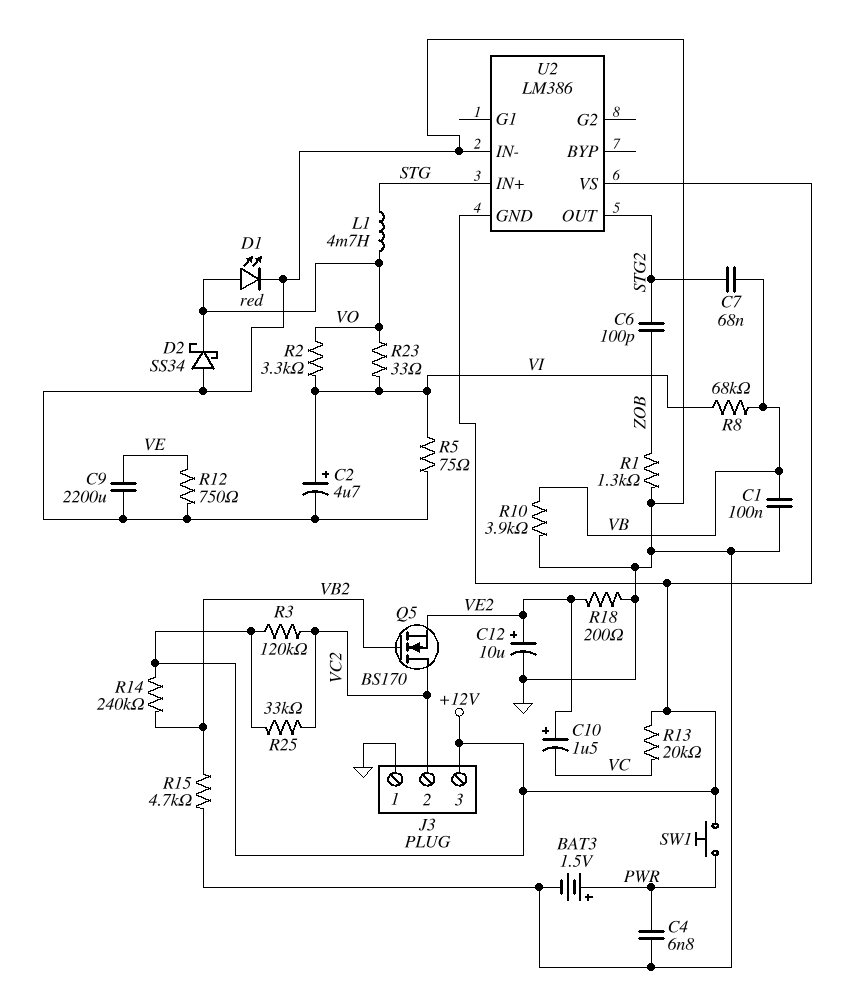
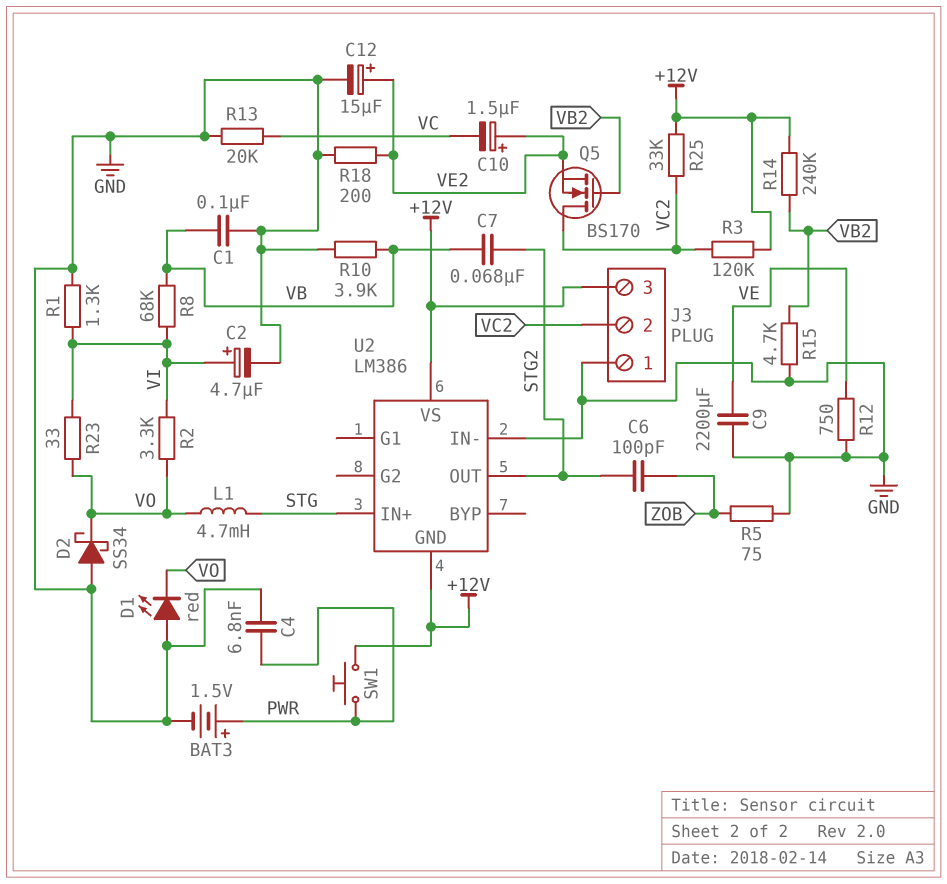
C12: 10uF (plus VE2, minus GND) -> 15uF (plus VE2, minus GND)
D1: LED red (A VO, K GND) -> LED red (A GND, K VO)
R1: 1.3k (GND, ZOB) -> 1.3k (GND, VI)
R5: 75 (GND, VI) -> 75 (GND, ZOB)
R13: 20k (+12V, VC) -> 20k (GND, VC)

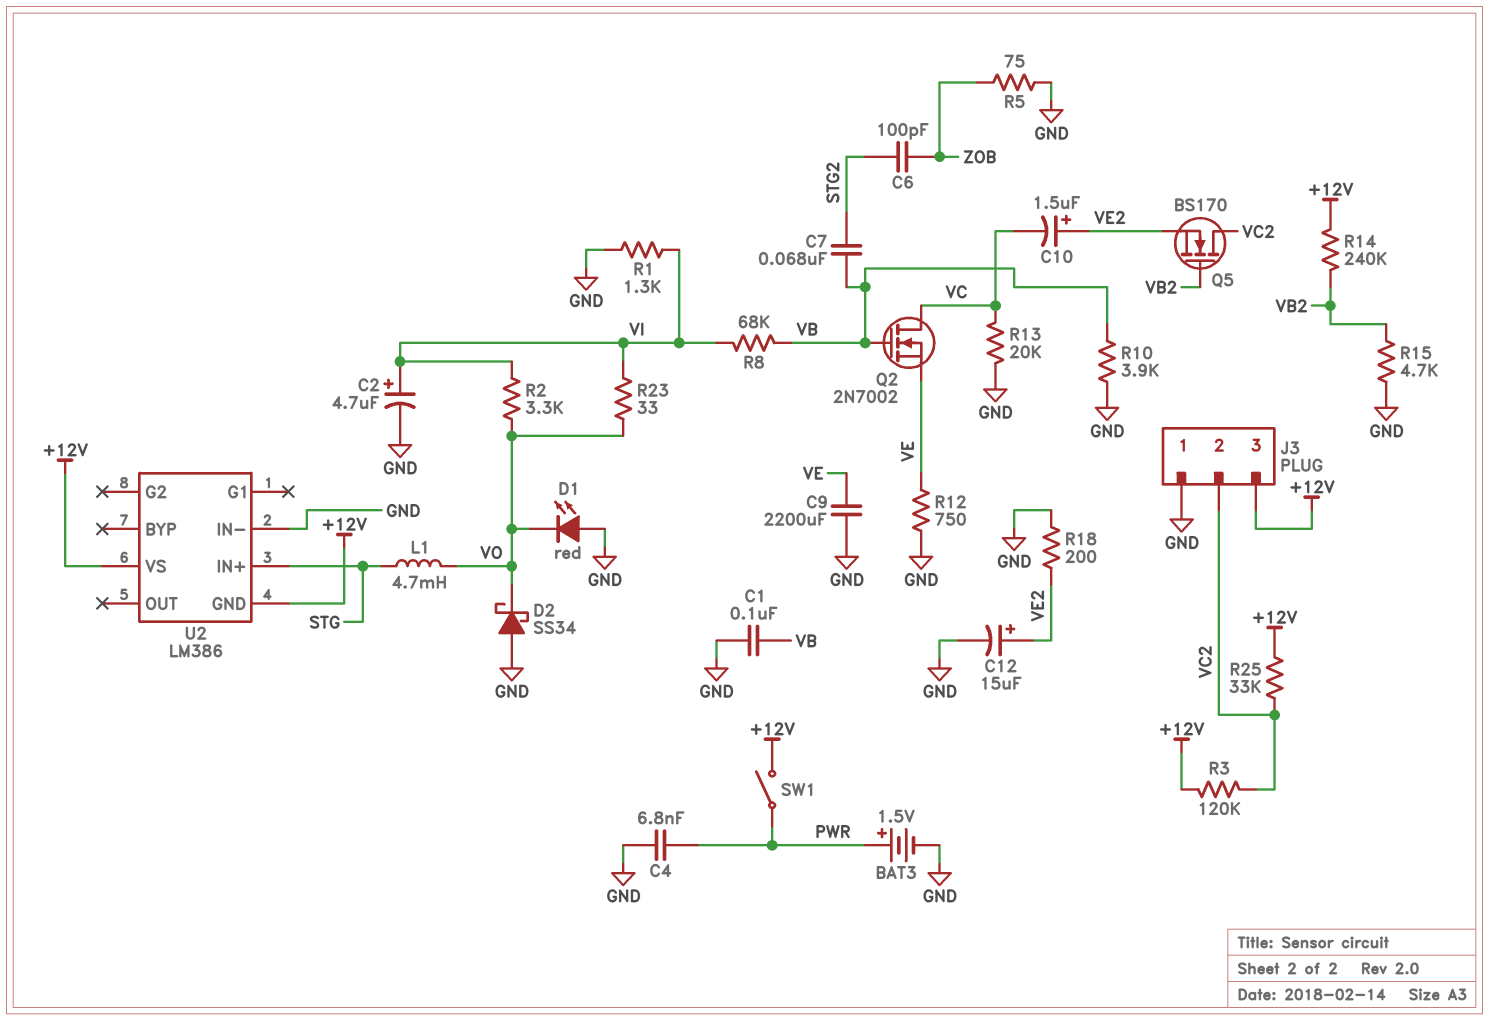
Q2: none -> NMOS 2N7002 (G VB, D VC, S VE)
SW1: button (+12V, PWR) -> switch (+12V, PWR)
U2 pin OUT: STG2 -> none

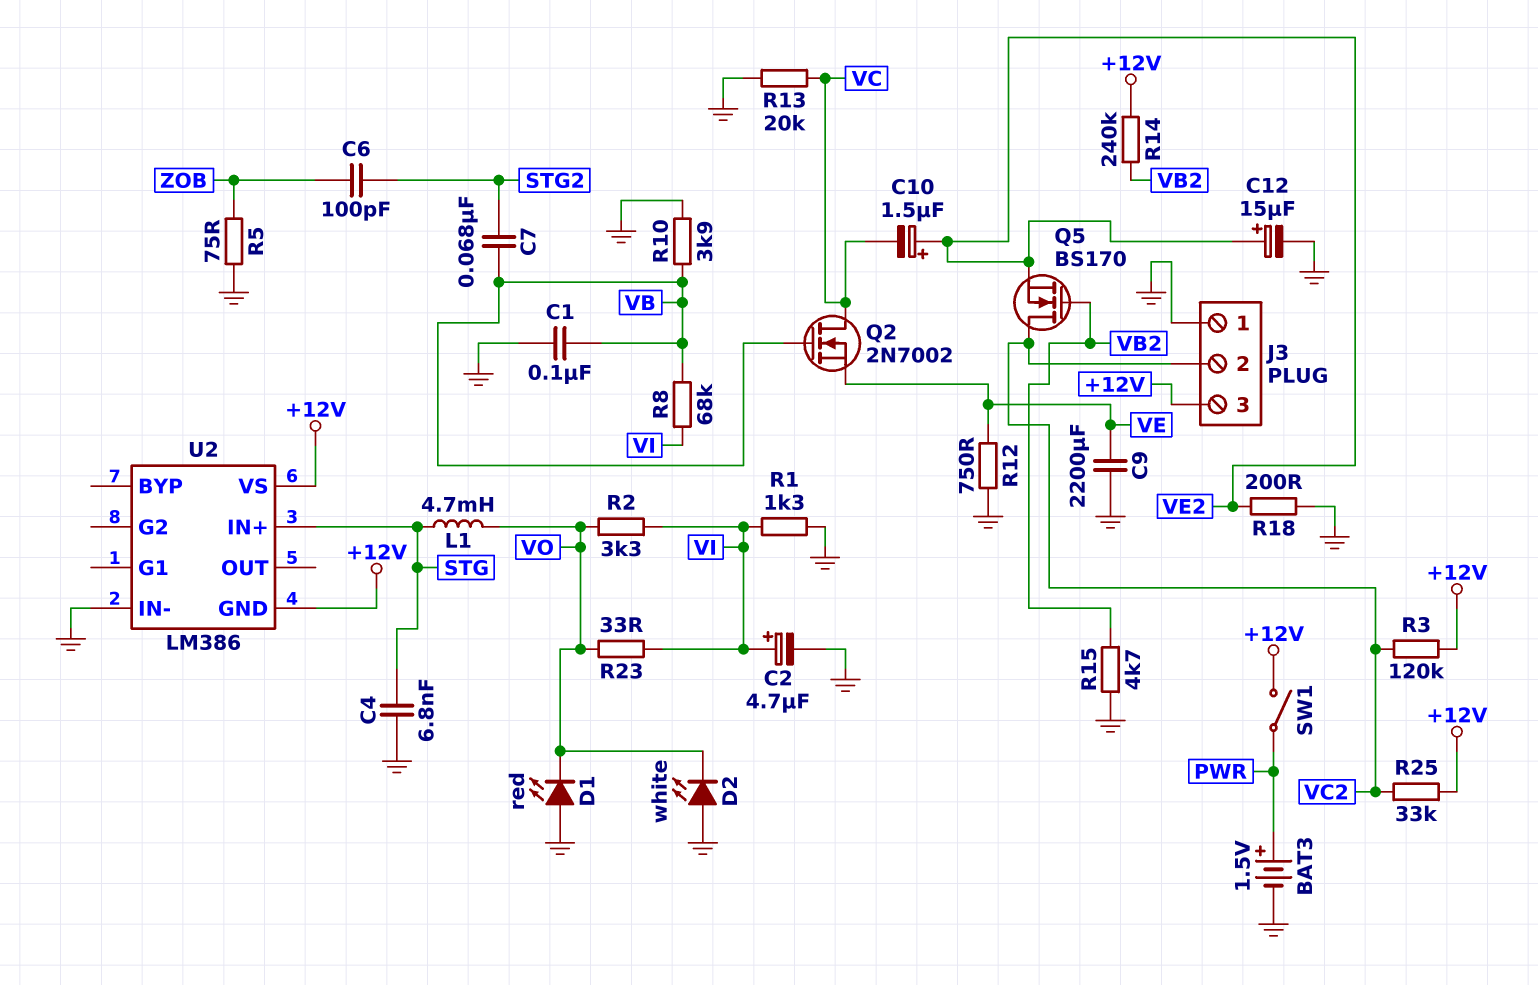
C4: 6.8nF (GND, PWR) -> 6.8nF (GND, STG)
D2: schottky SS34 (A GND, K VO) -> LED white (A GND, K VO)

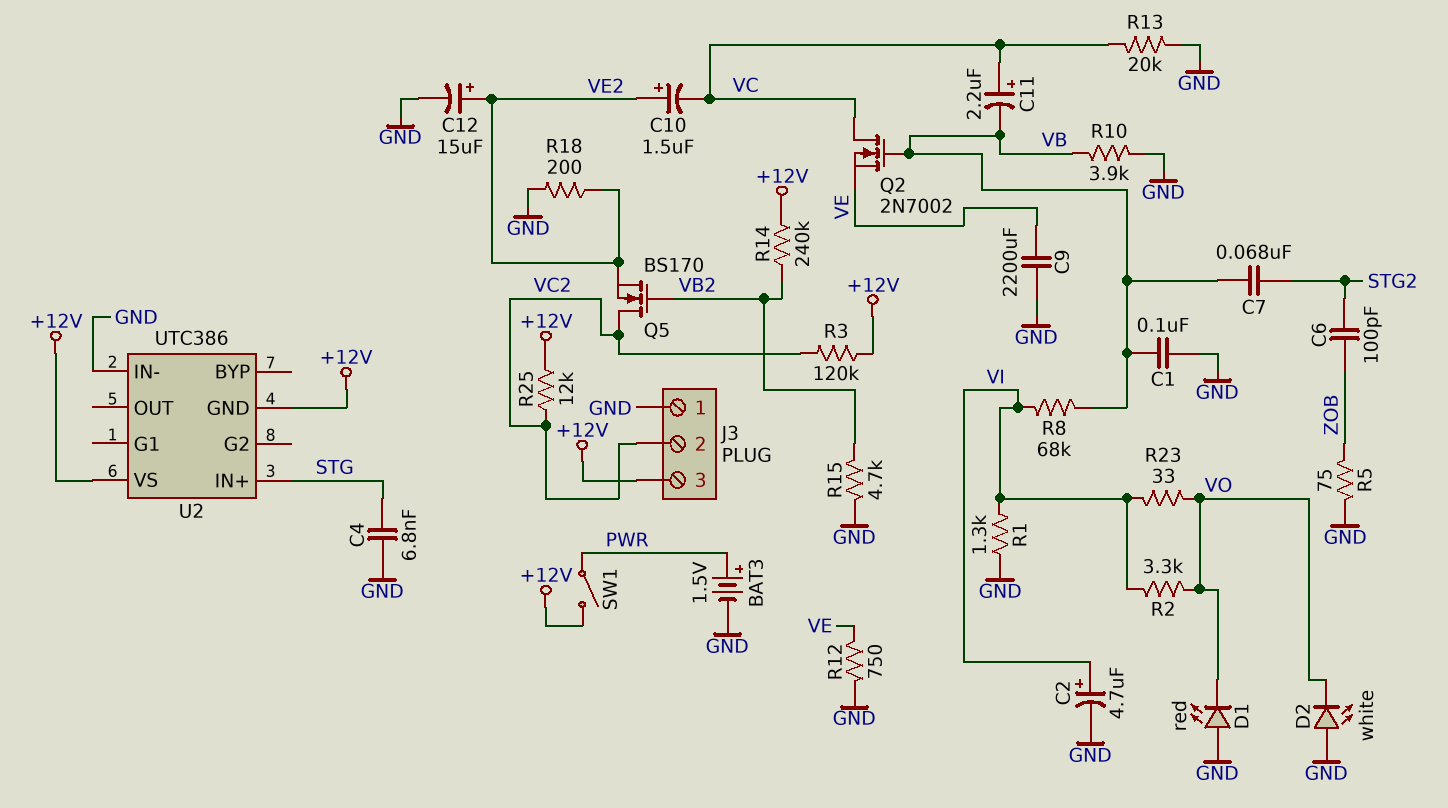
C11: none -> 2.2uF (plus VC, minus VB)
L1: 4.7mH (STG, VO) -> none
R25: 33k (+12V, VC2) -> 12k (+12V, VC2)
U2: LM386 -> UTC386

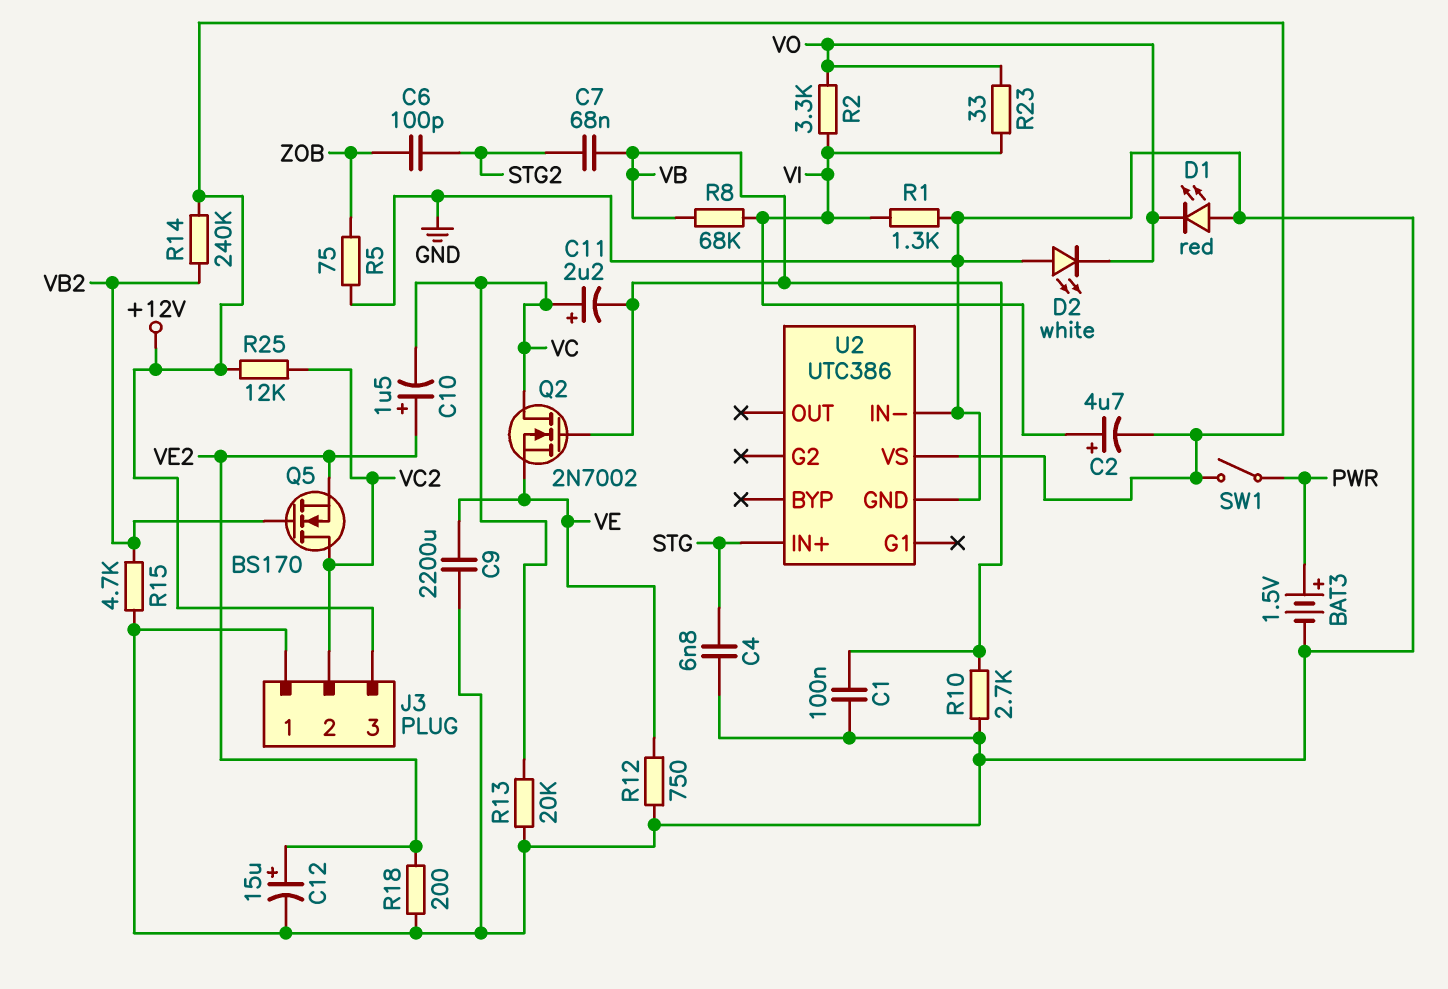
C2: 4.7uF (plus VI, minus GND) -> 4.7uF (plus VI, minus +12V)
R3: 120k (+12V, VC2) -> none
R10: 3.9k (GND, VB) -> 2.7k (GND, VB)
U2 pin GND: +12V -> GND

